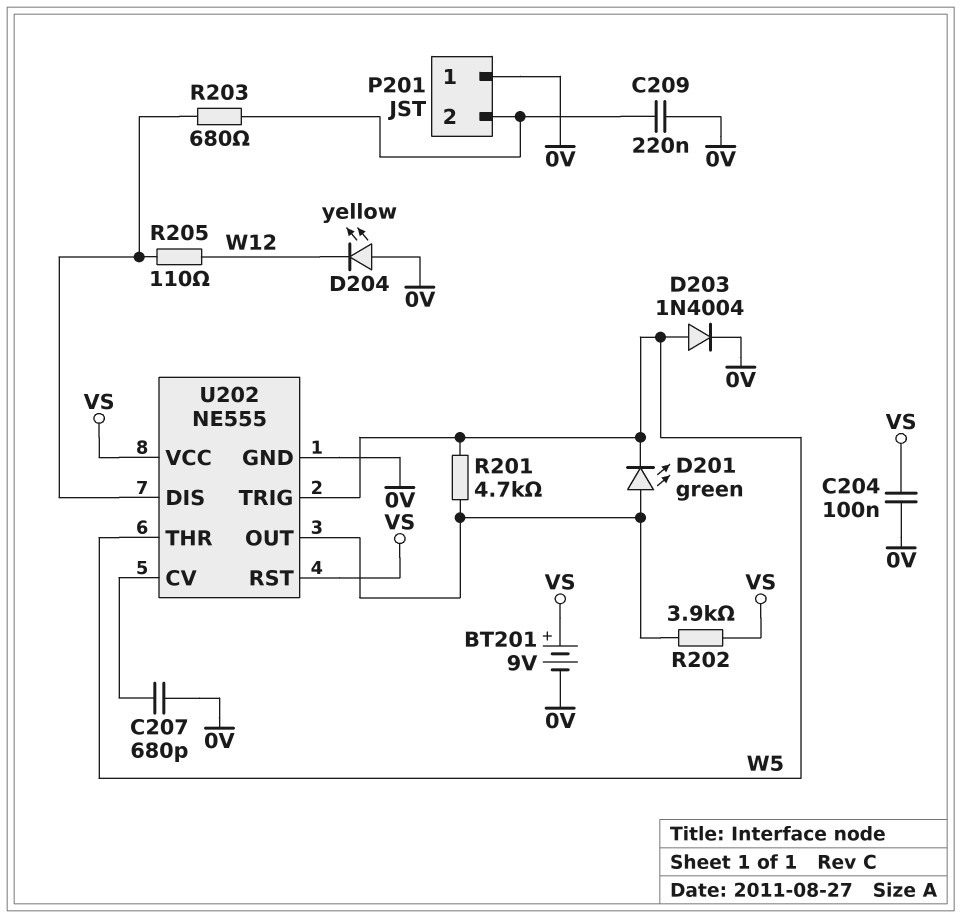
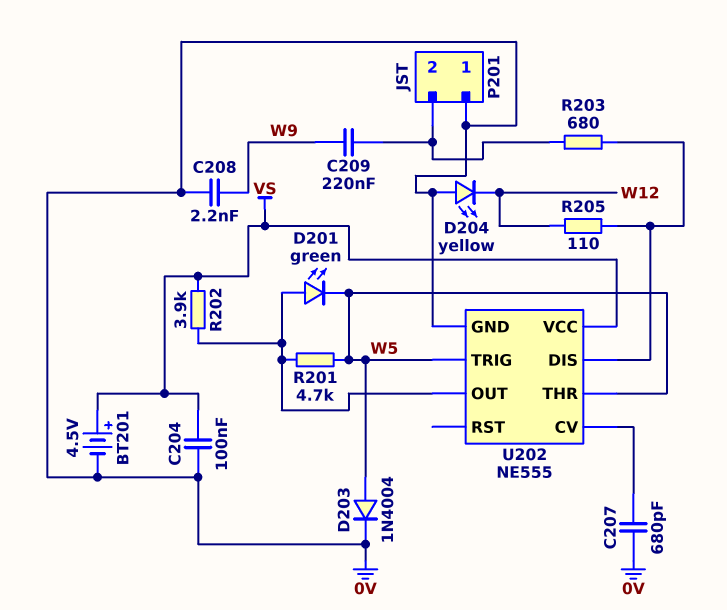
BT201: 9V (plus VS, minus 0V) -> 4.5V (plus VS, minus 0V)
C208: none -> 2.2nF (0V, W9)
C209: 220nF (0V, P201/2) -> 220nF (P201/2, W9)
U202 pin RST: VS -> none

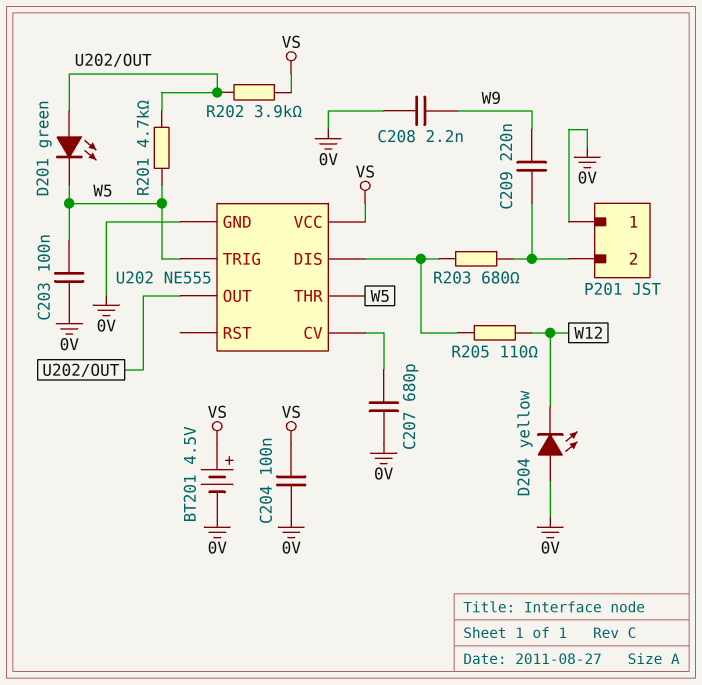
C203: none -> 100nF (0V, W5)
D203: diode 1N4004 (A W5, K 0V) -> none

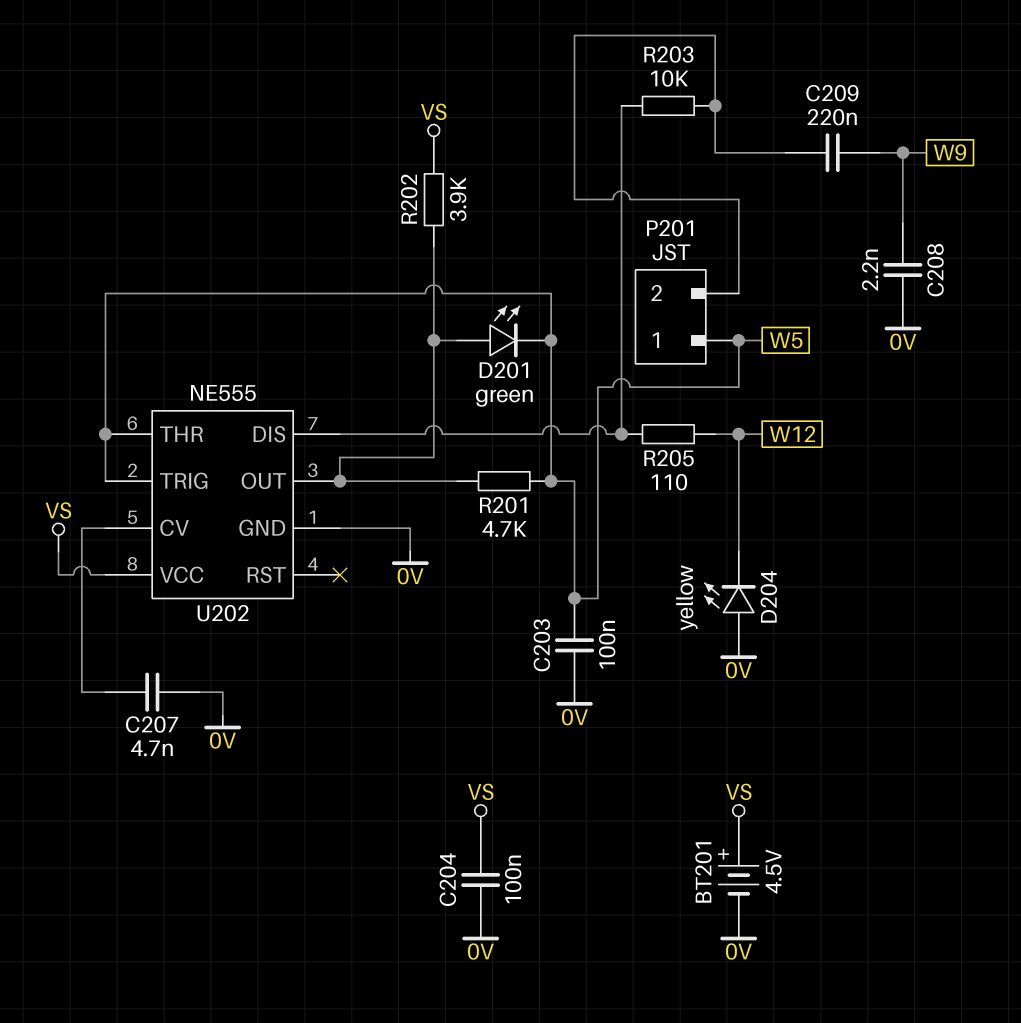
C207: 680pF (0V, U202/CV) -> 4.7nF (0V, U202/CV)
P201 pin 1: 0V -> W5
R203: 680 (P201/2, U202/DIS) -> 10k (P201/2, U202/DIS)

